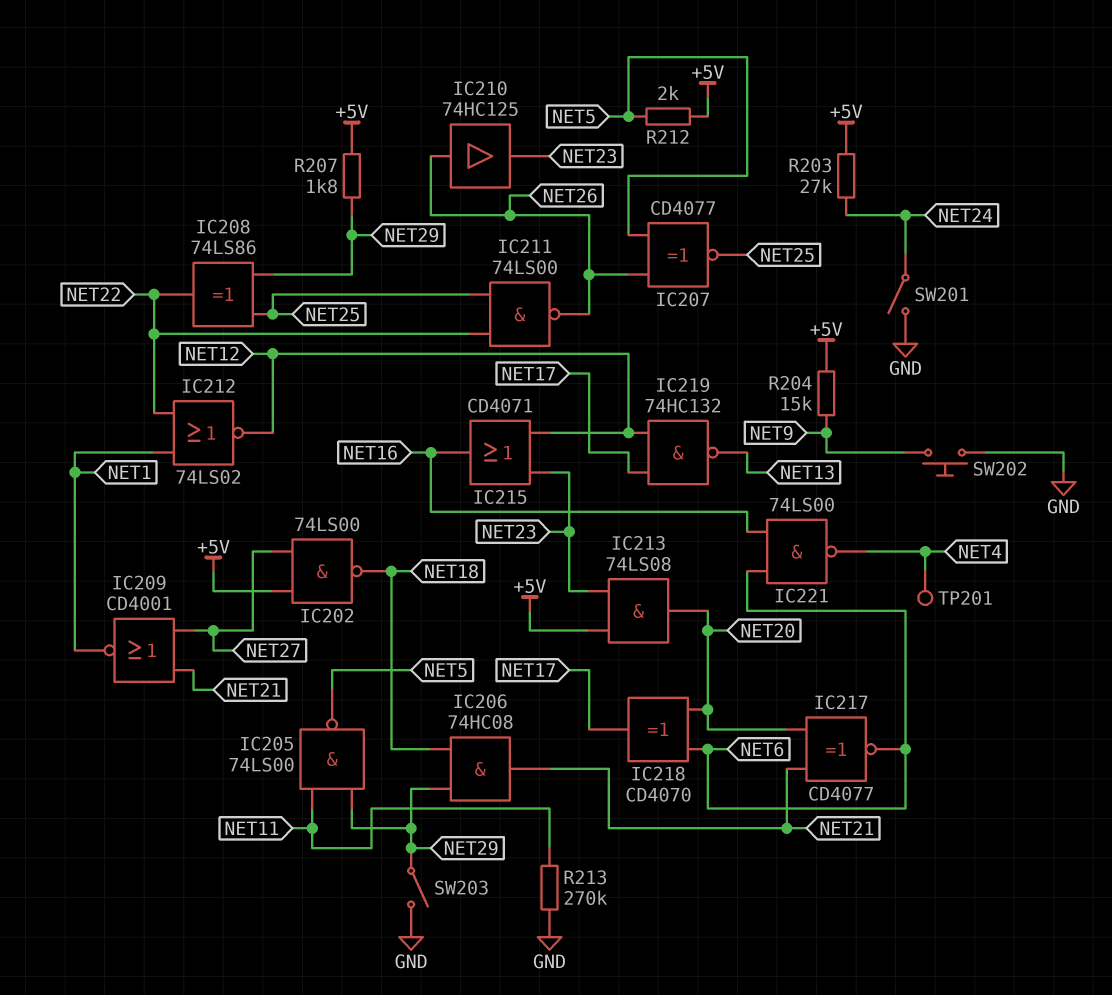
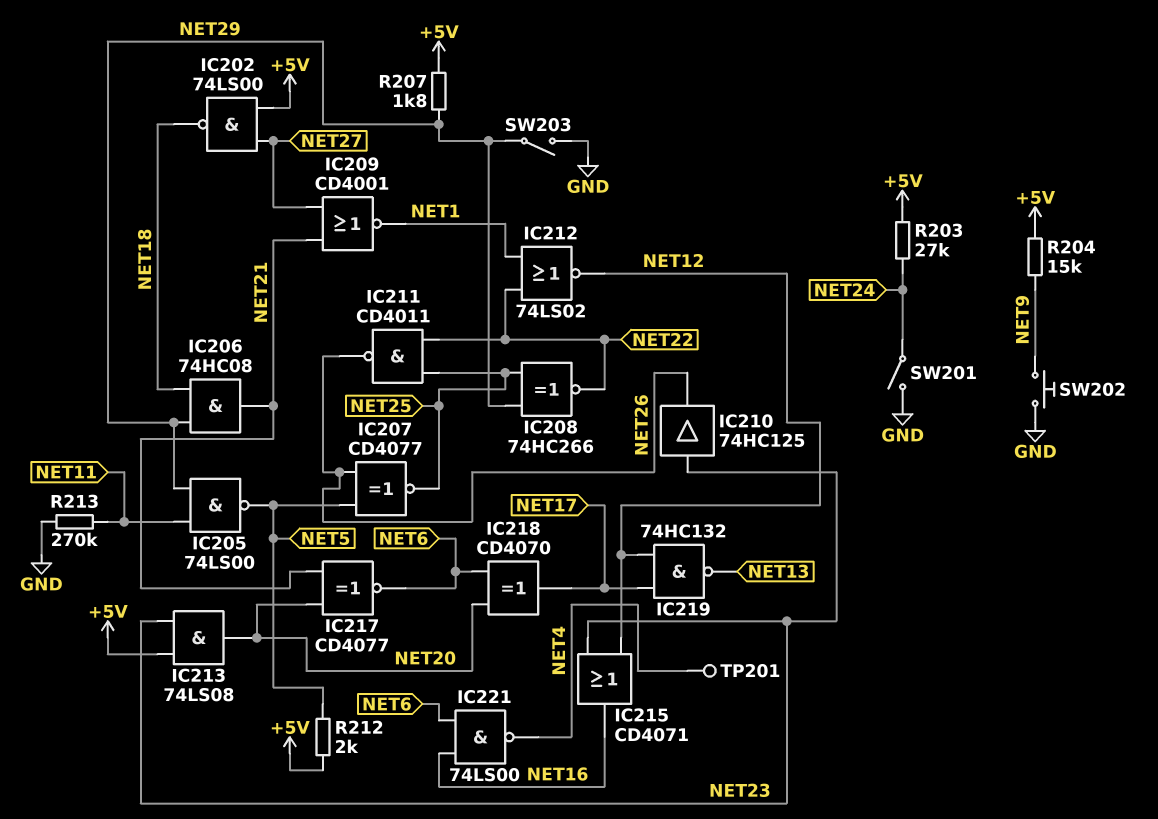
IC208: XOR 74LS86 (in NET25, in NET29, out NET22) -> XNOR 74HC266 (in NET25, in NET29, out NET22)
IC210: buffer 74HC125 (in NET26, out NET23) -> buffer 74HC125 (in NET23, out NET26)
IC211: NAND 74LS00 (in NET22, in NET25, out NET26) -> NAND CD4011 (in NET22, in NET25, out NET26)

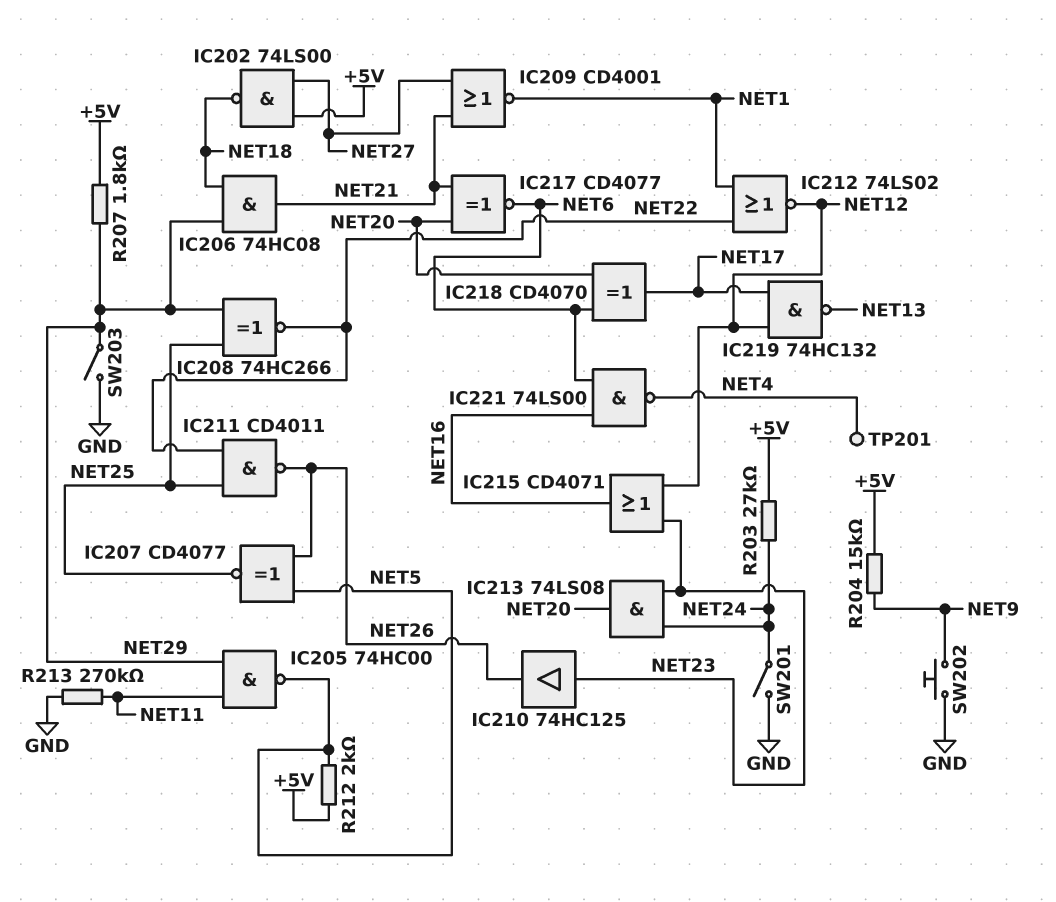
IC205: NAND 74LS00 (in NET11, in NET29, out NET5) -> NAND 74HC00 (in NET11, in NET29, out NET5)
IC213: AND 74LS08 (in +5V, in NET23, out NET20) -> AND 74LS08 (in NET23, in NET24, out NET20)

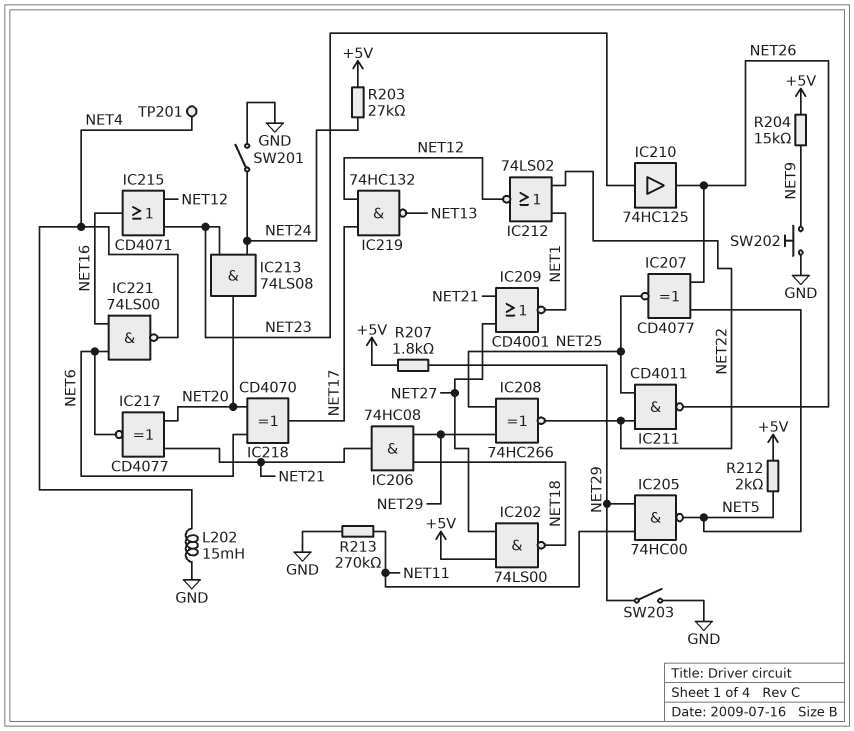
L202: none -> 15mH (GND, NET4)

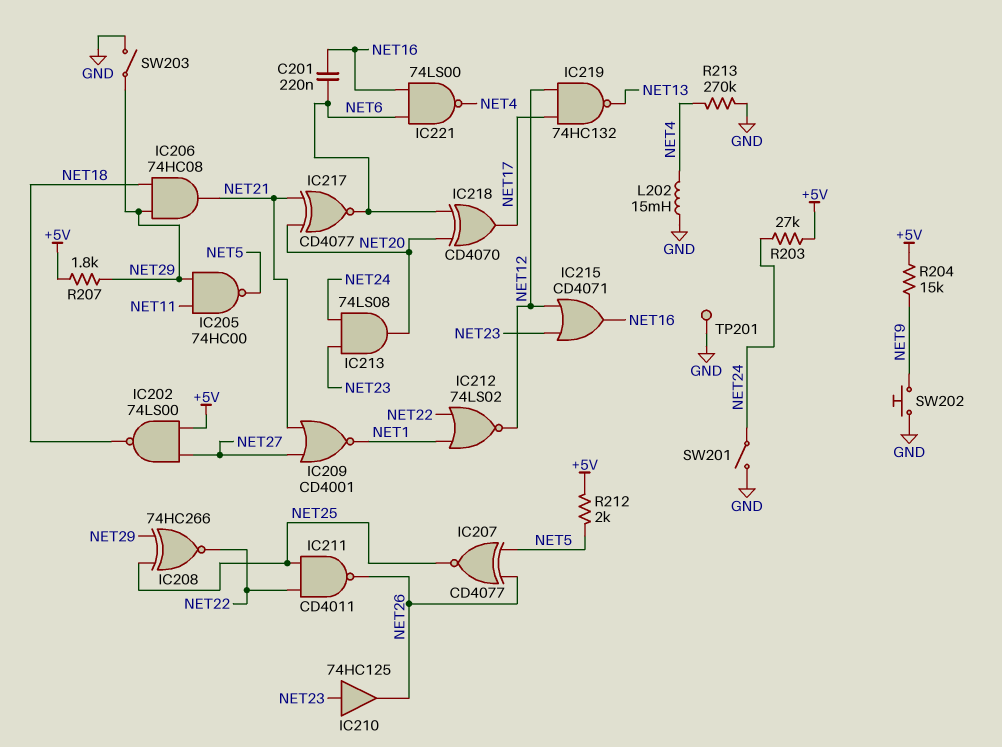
C201: none -> 220nF (NET6, NET16)
R213: 270k (GND, NET11) -> 270k (GND, NET4)
TP201: test point (NET4) -> test point (GND)

